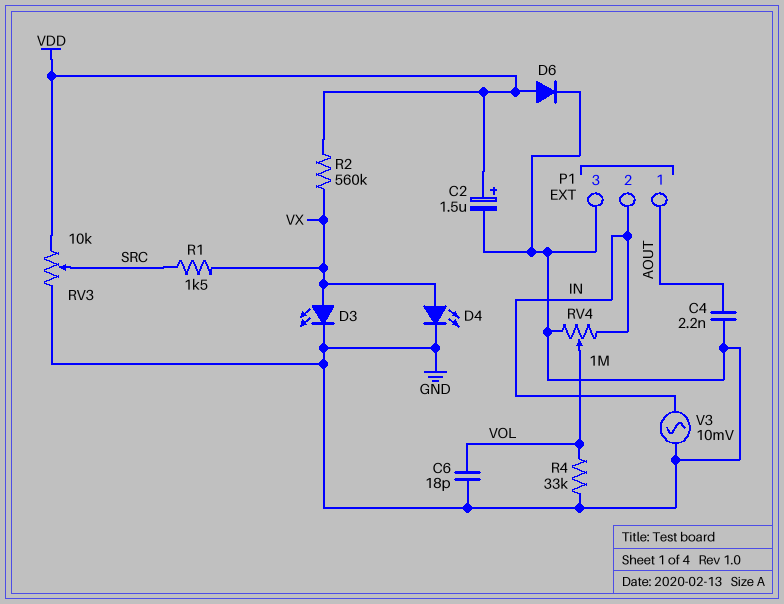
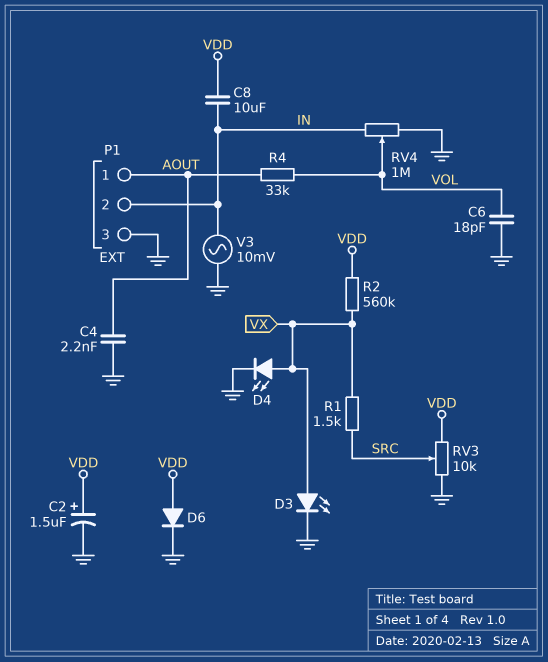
C8: none -> 10uF (IN, VDD)
R4: 33k (GND, VOL) -> 33k (AOUT, VOL)

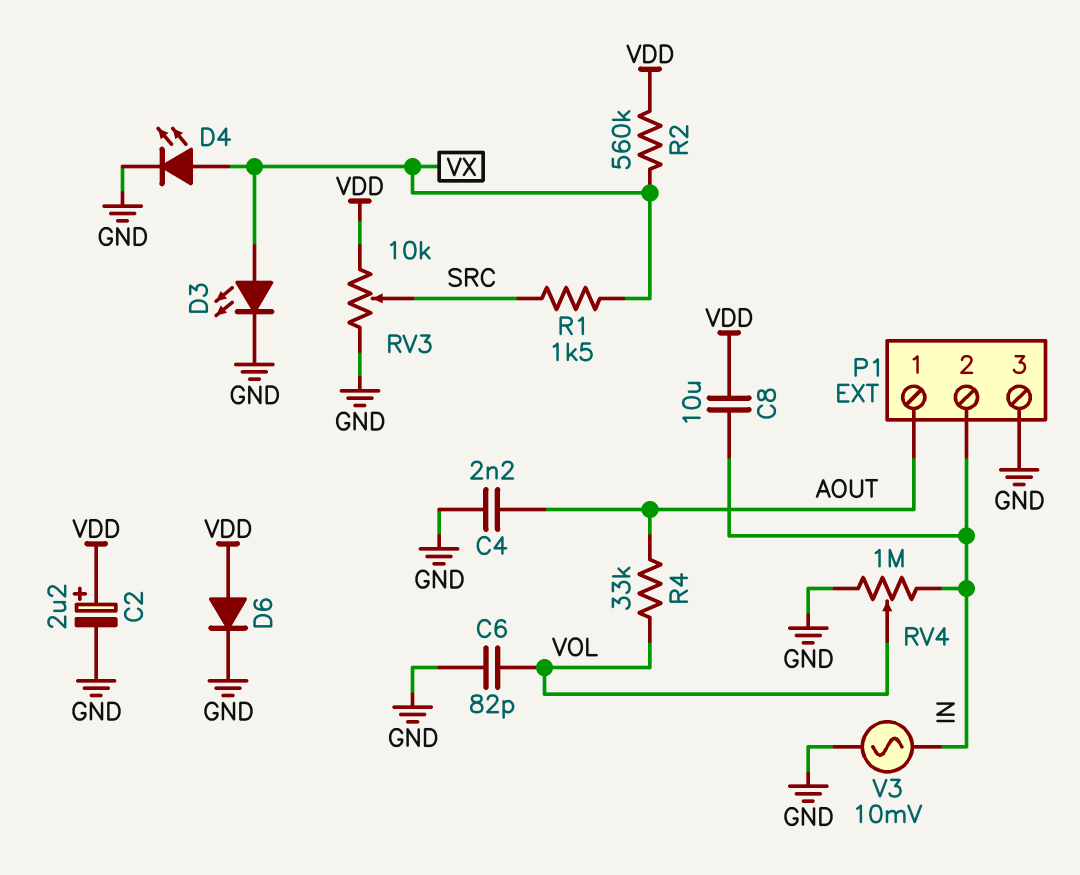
C2: 1.5uF (plus VDD, minus GND) -> 2.2uF (plus VDD, minus GND)
C6: 18pF (GND, VOL) -> 82pF (GND, VOL)

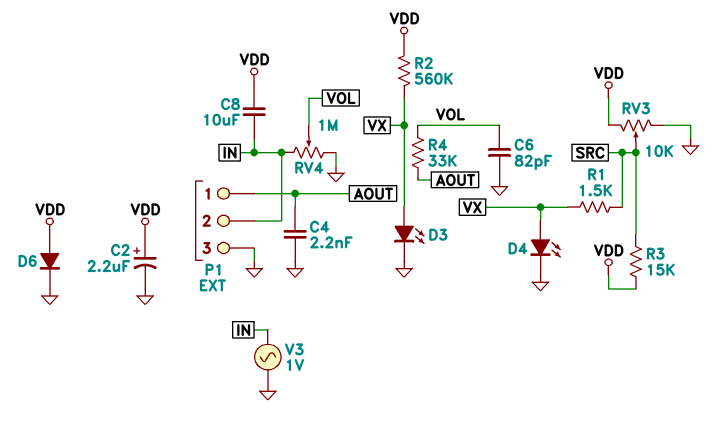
R3: none -> 15k (SRC, VDD)
V3: AC 10mV (GND, IN) -> AC 1V (GND, IN)

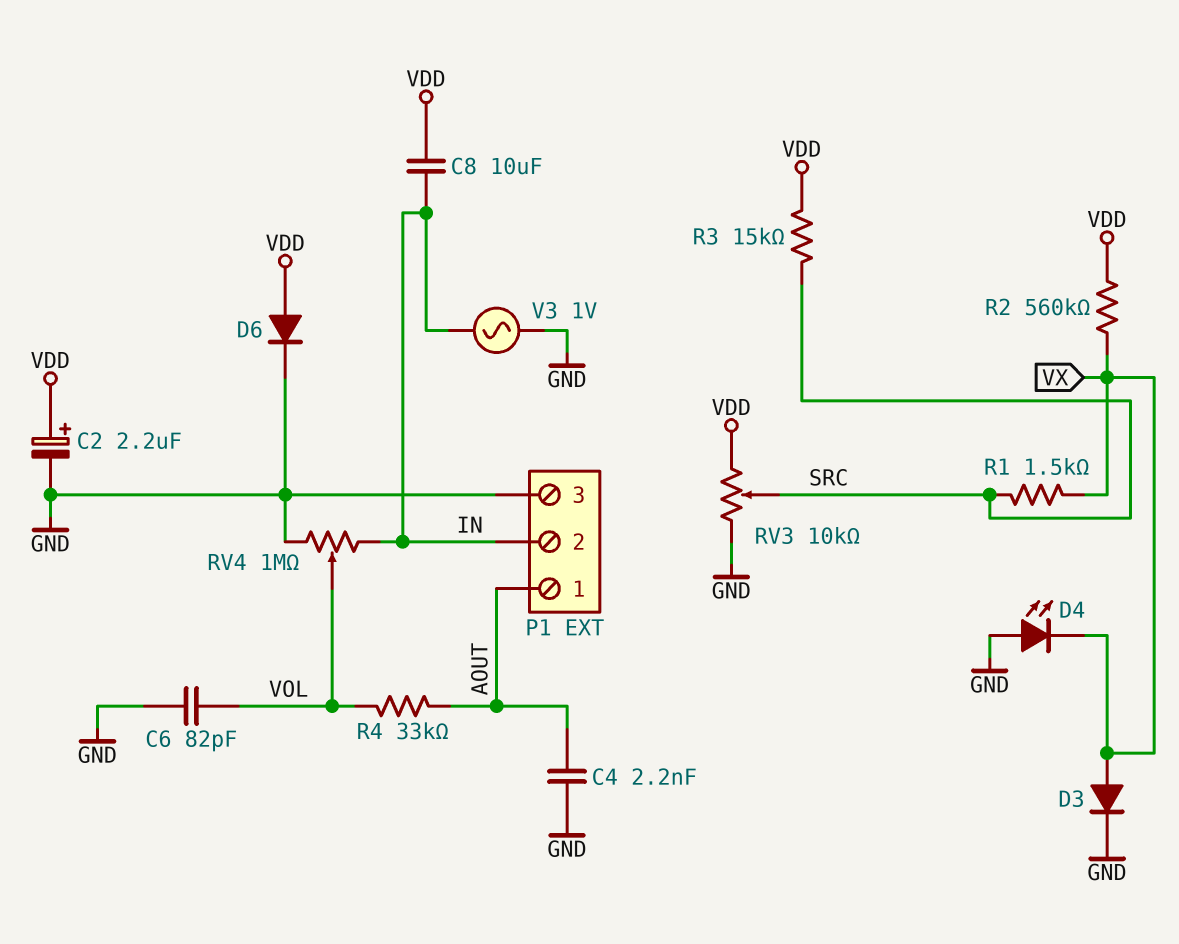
D3: LED (A VX, K GND) -> diode (A VX, K GND)
D4: LED (A VX, K GND) -> LED (A GND, K VX)

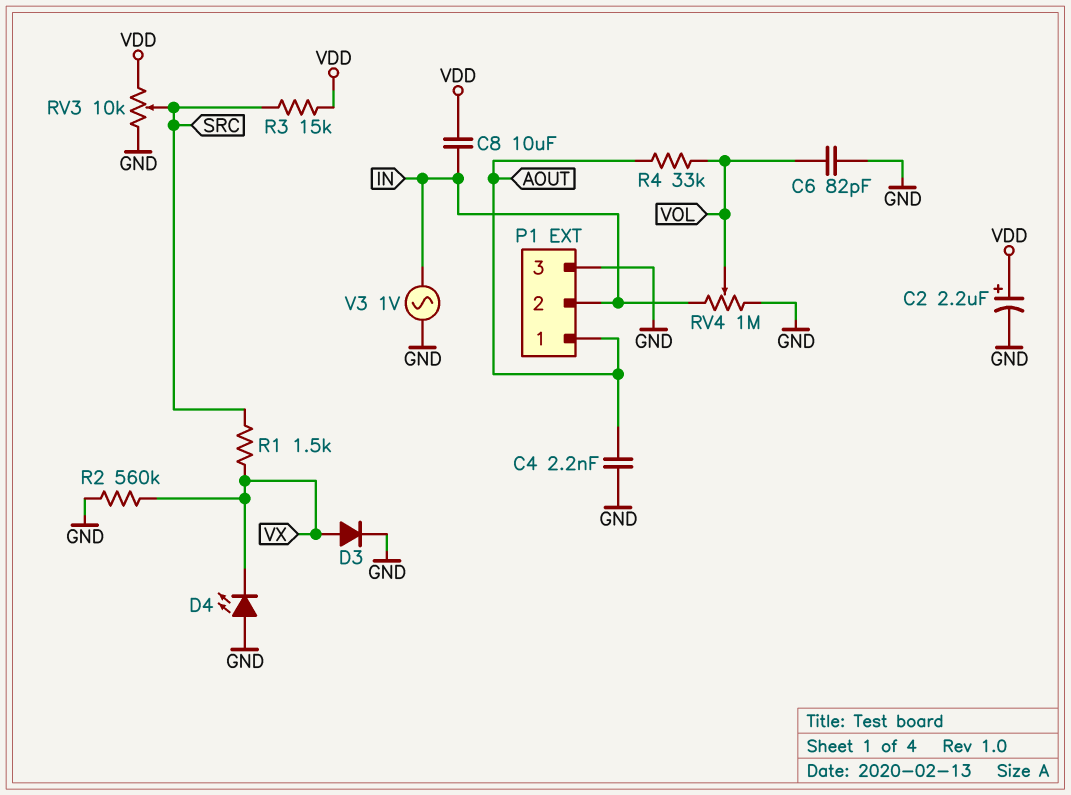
D6: diode (A VDD, K GND) -> none
R2: 560k (VDD, VX) -> 560k (GND, VX)

